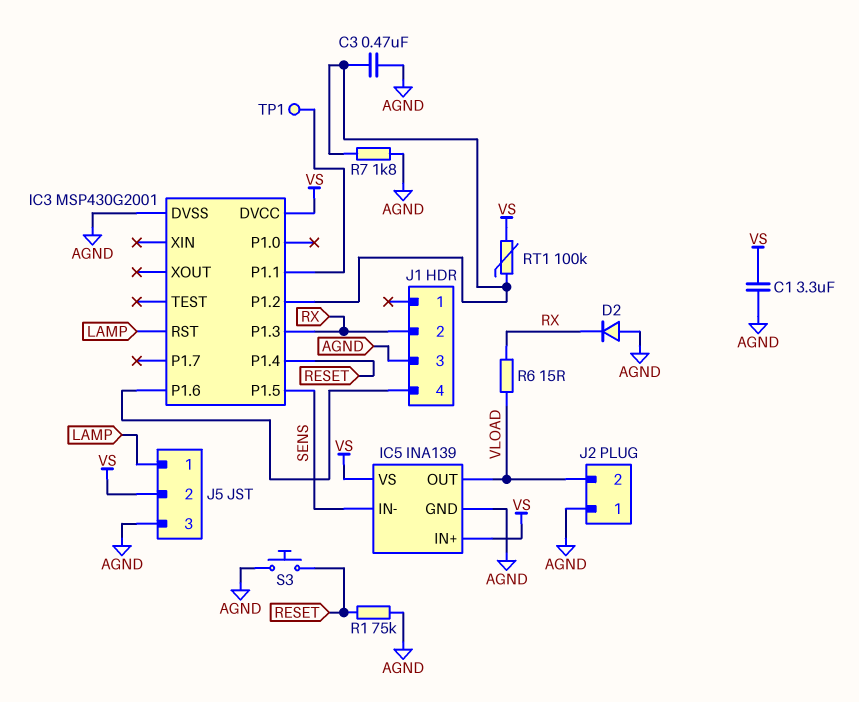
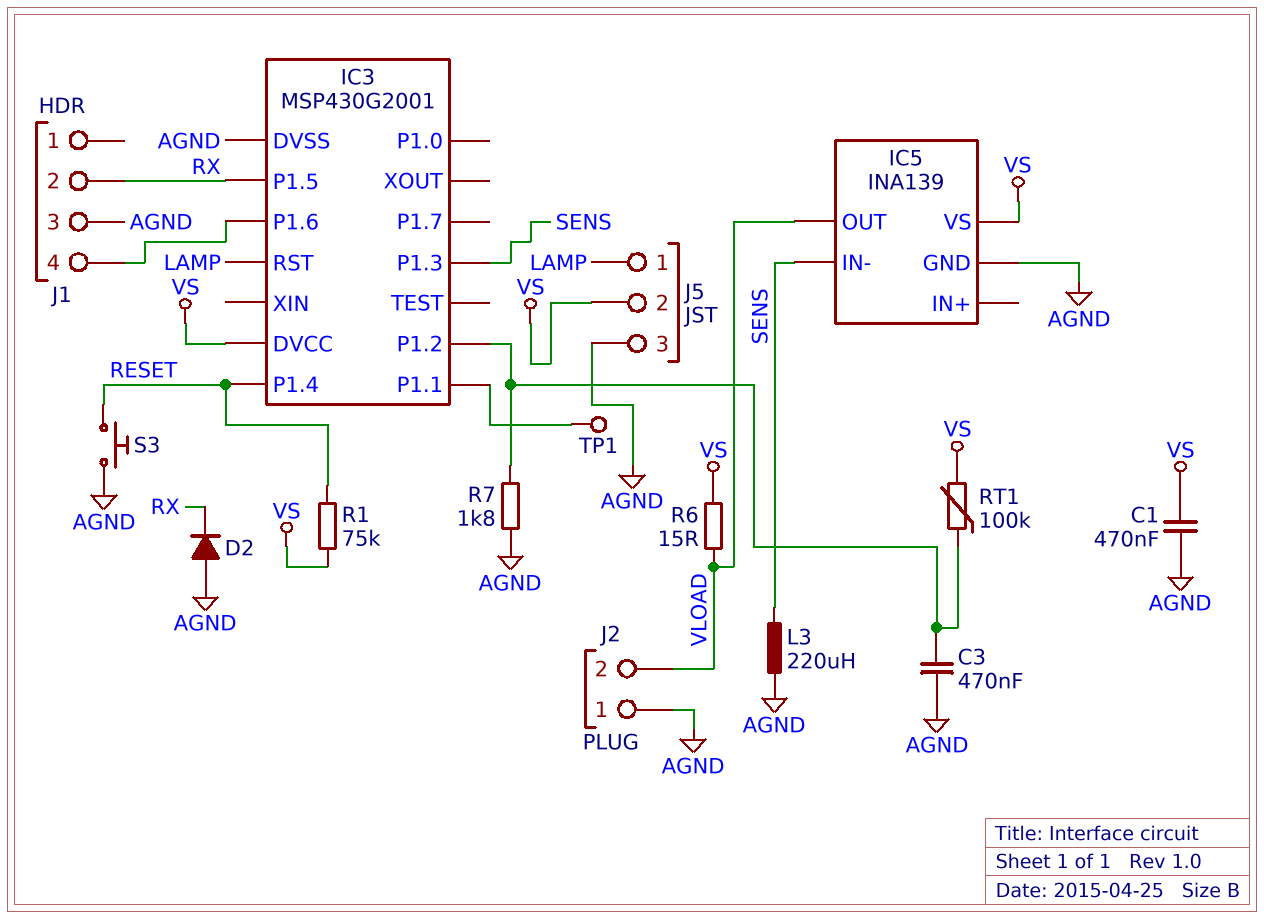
C1: 3.3uF (AGND, VS) -> 470nF (AGND, VS)
IC3 pin P1.3: RX -> SENS
IC3 pin P1.5: SENS -> RX
IC5 pin IN+: VS -> none
L3: none -> 220uH (AGND, SENS)
R1: 75k (AGND, RESET) -> 75k (RESET, VS)
R6: 15 (RX, VLOAD) -> 15 (VLOAD, VS)

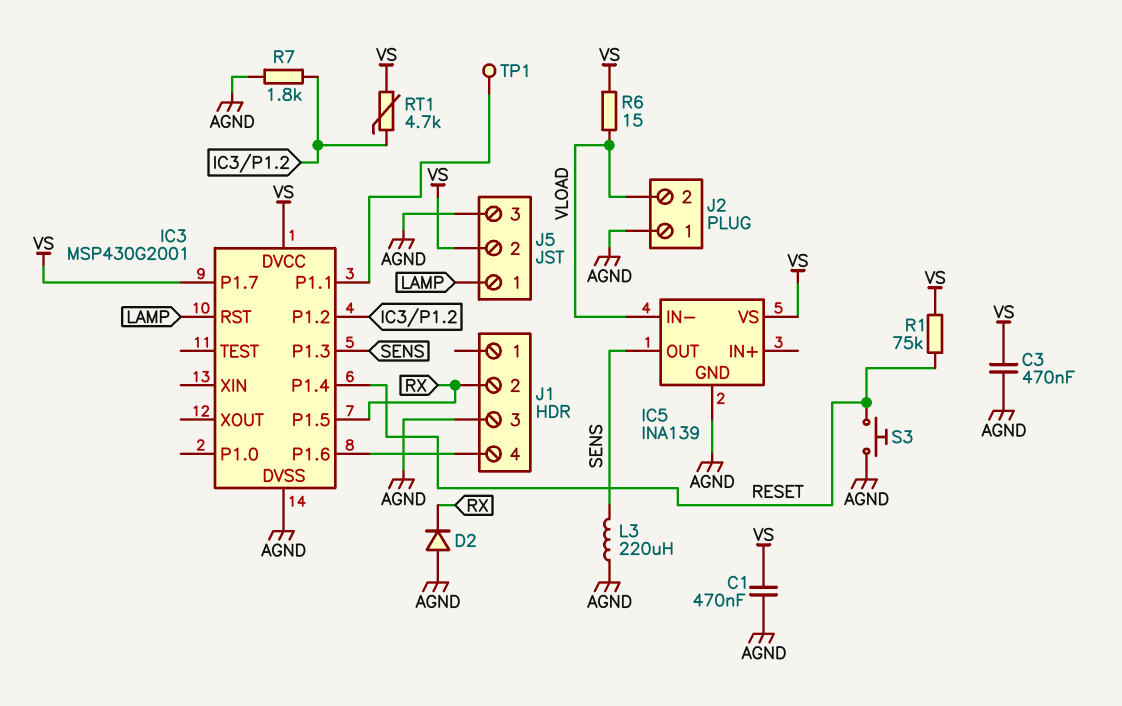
C3: 470nF (AGND, IC3/P1.2) -> 470nF (AGND, VS)
IC3 pin P1.7: none -> VS
IC5 pin IN-: SENS -> VLOAD
IC5 pin OUT: VLOAD -> SENS
RT1: 100k (IC3/P1.2, VS) -> 4.7k (IC3/P1.2, VS)

